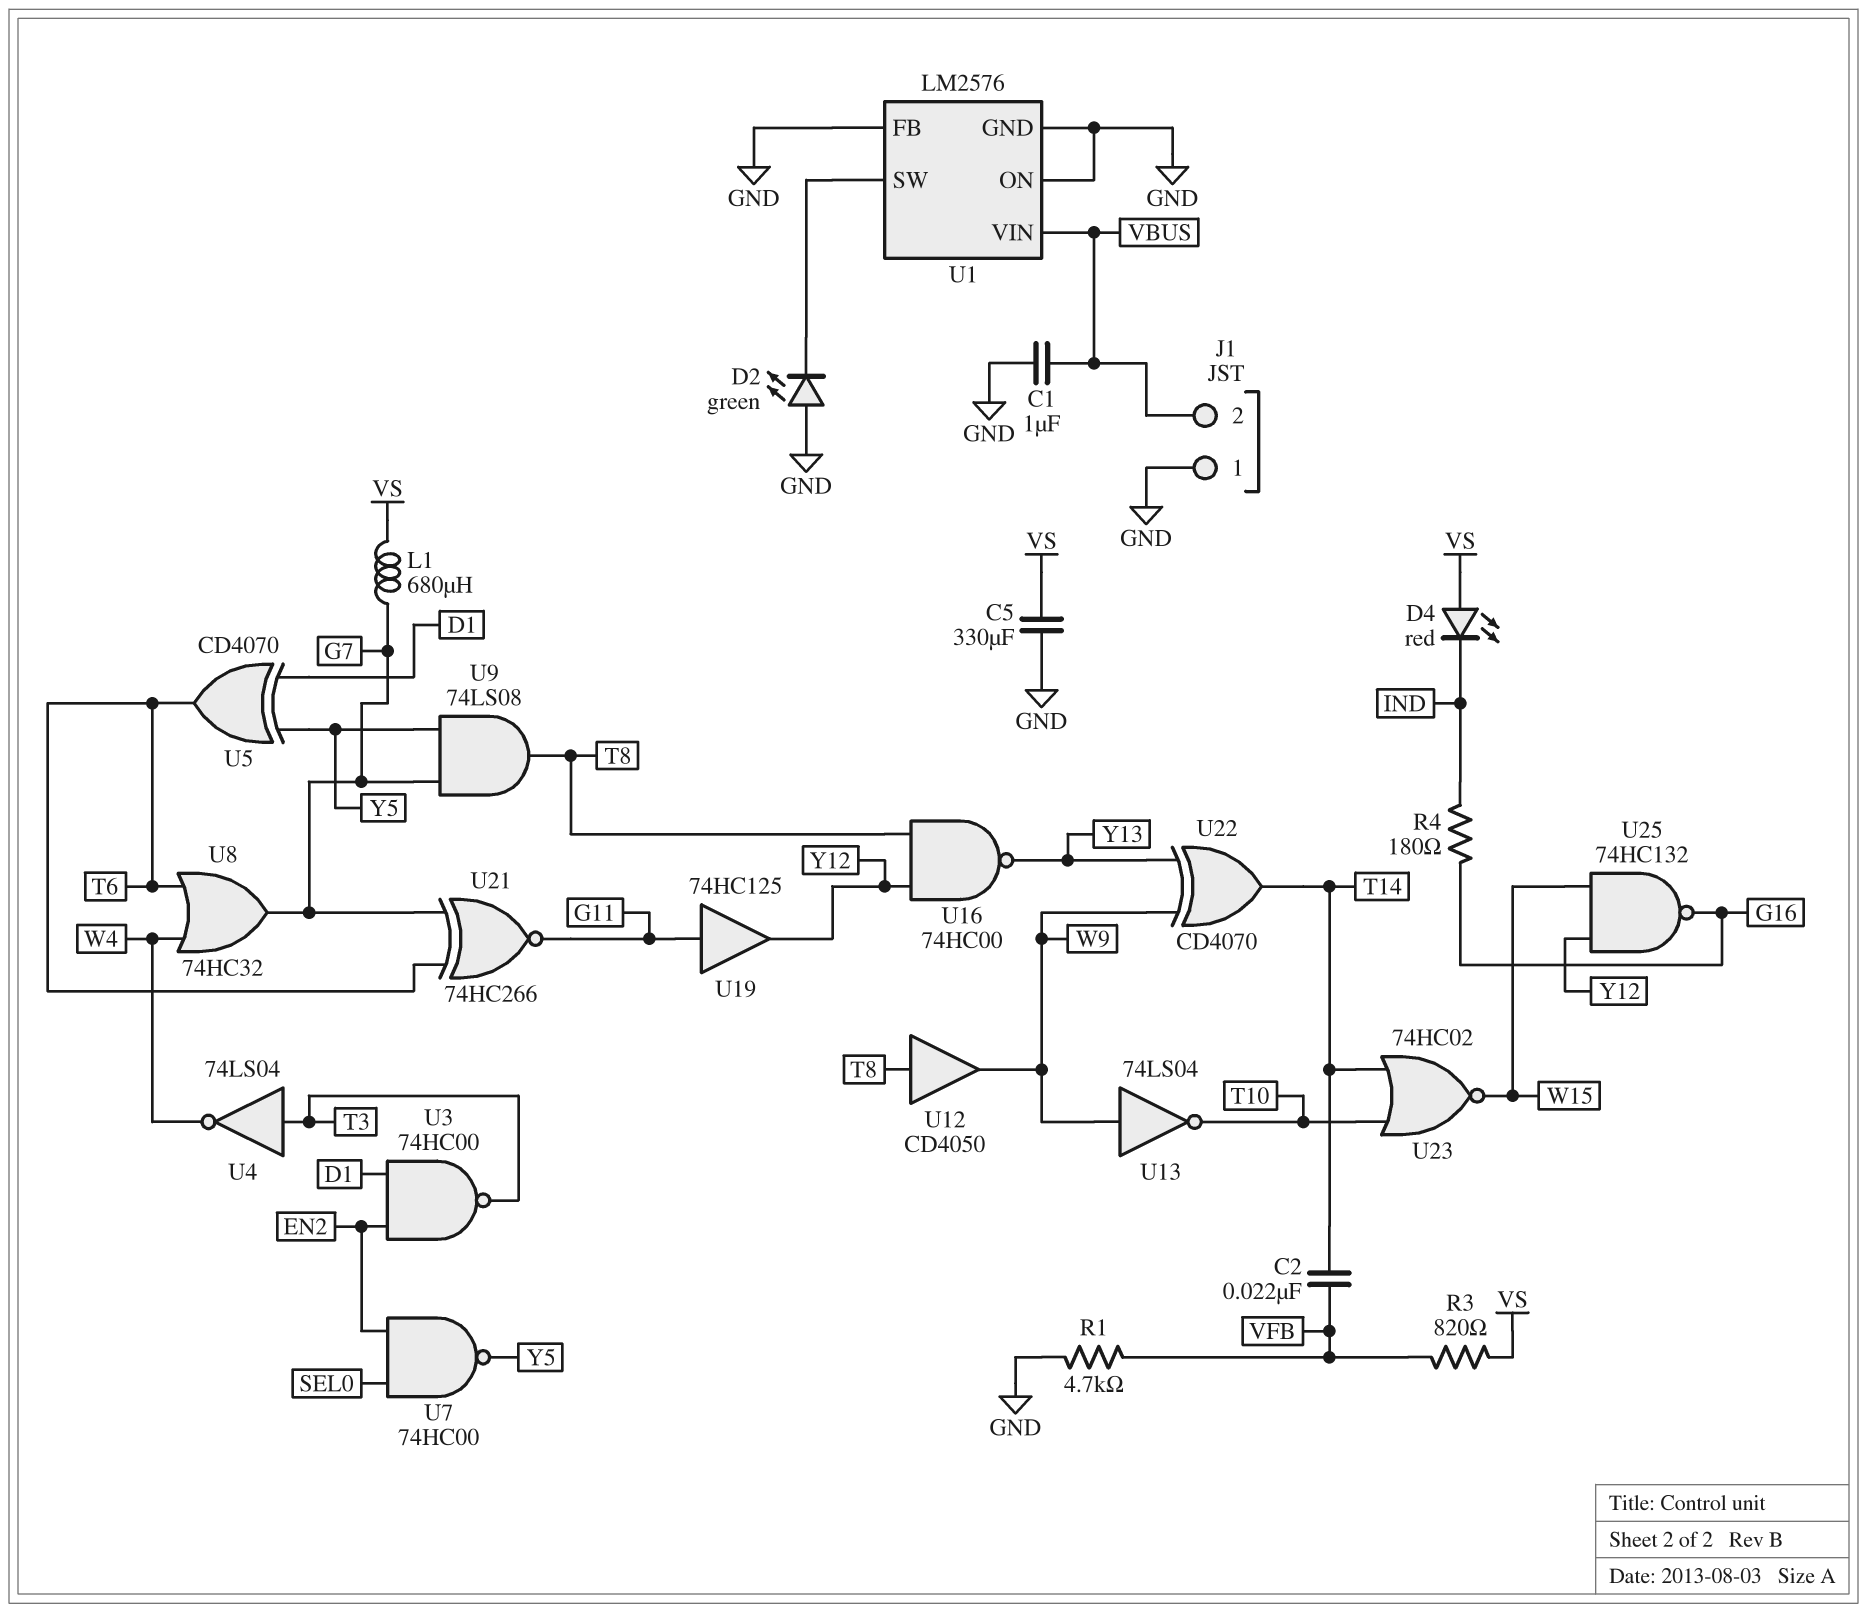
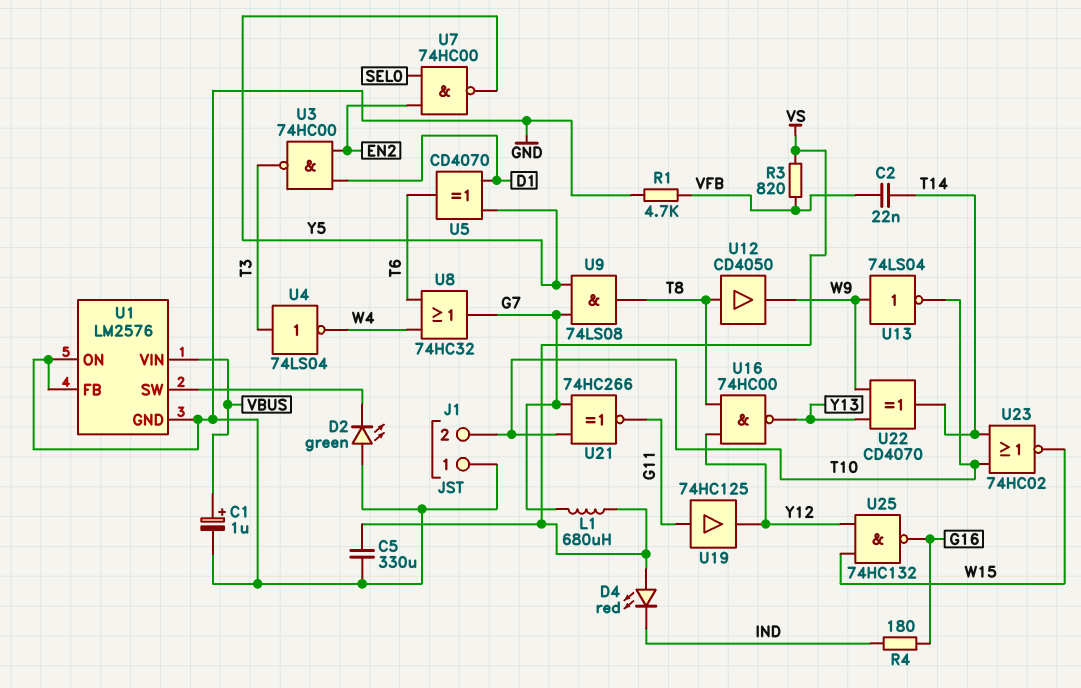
C1: 1uF (GND, VBUS) -> 1uF (plus VBUS, minus GND)
J1 pin 2: VBUS -> T10
U21: XNOR 74HC266 (in G7, in T6, out G11) -> XNOR 74HC266 (in G7, in T10, out G11)

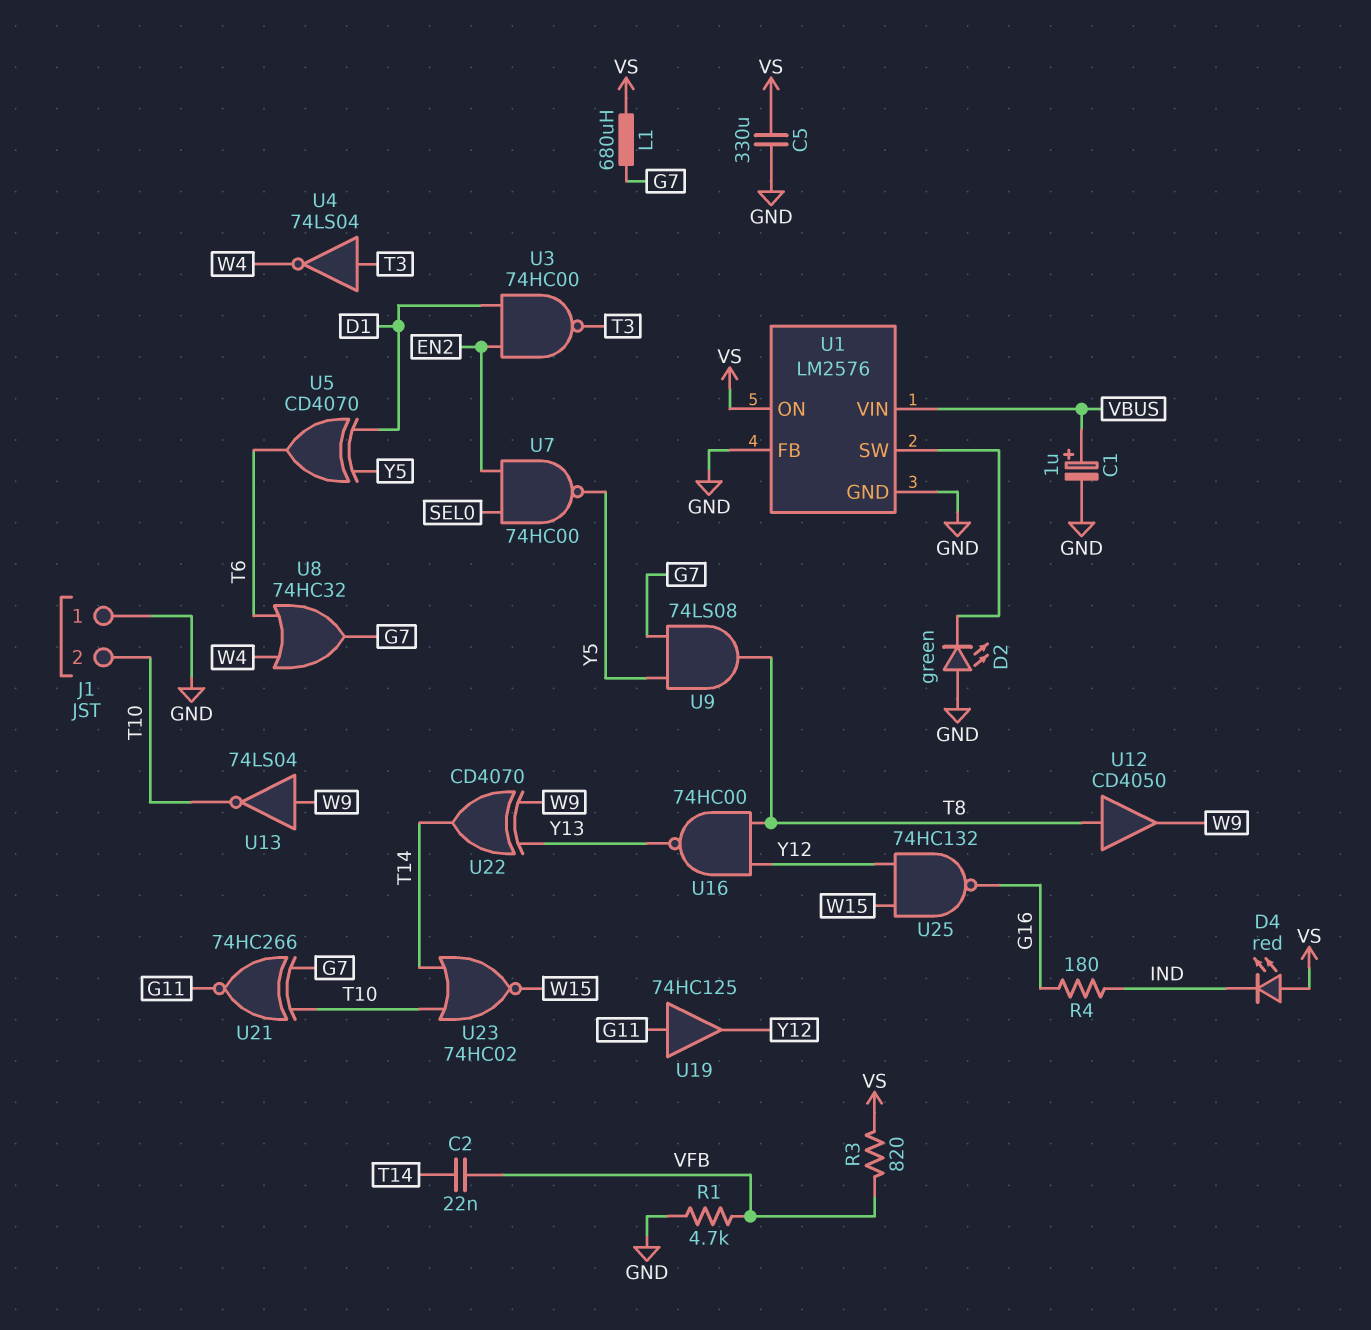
U1 pin ON: GND -> VS

